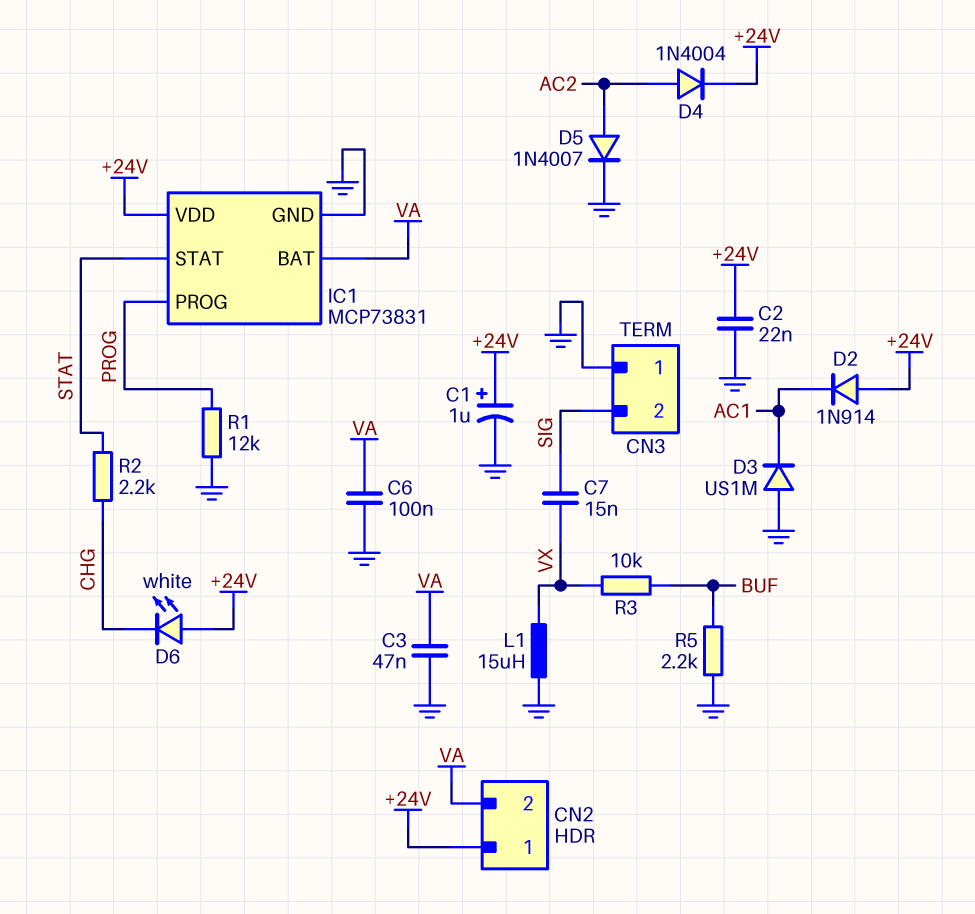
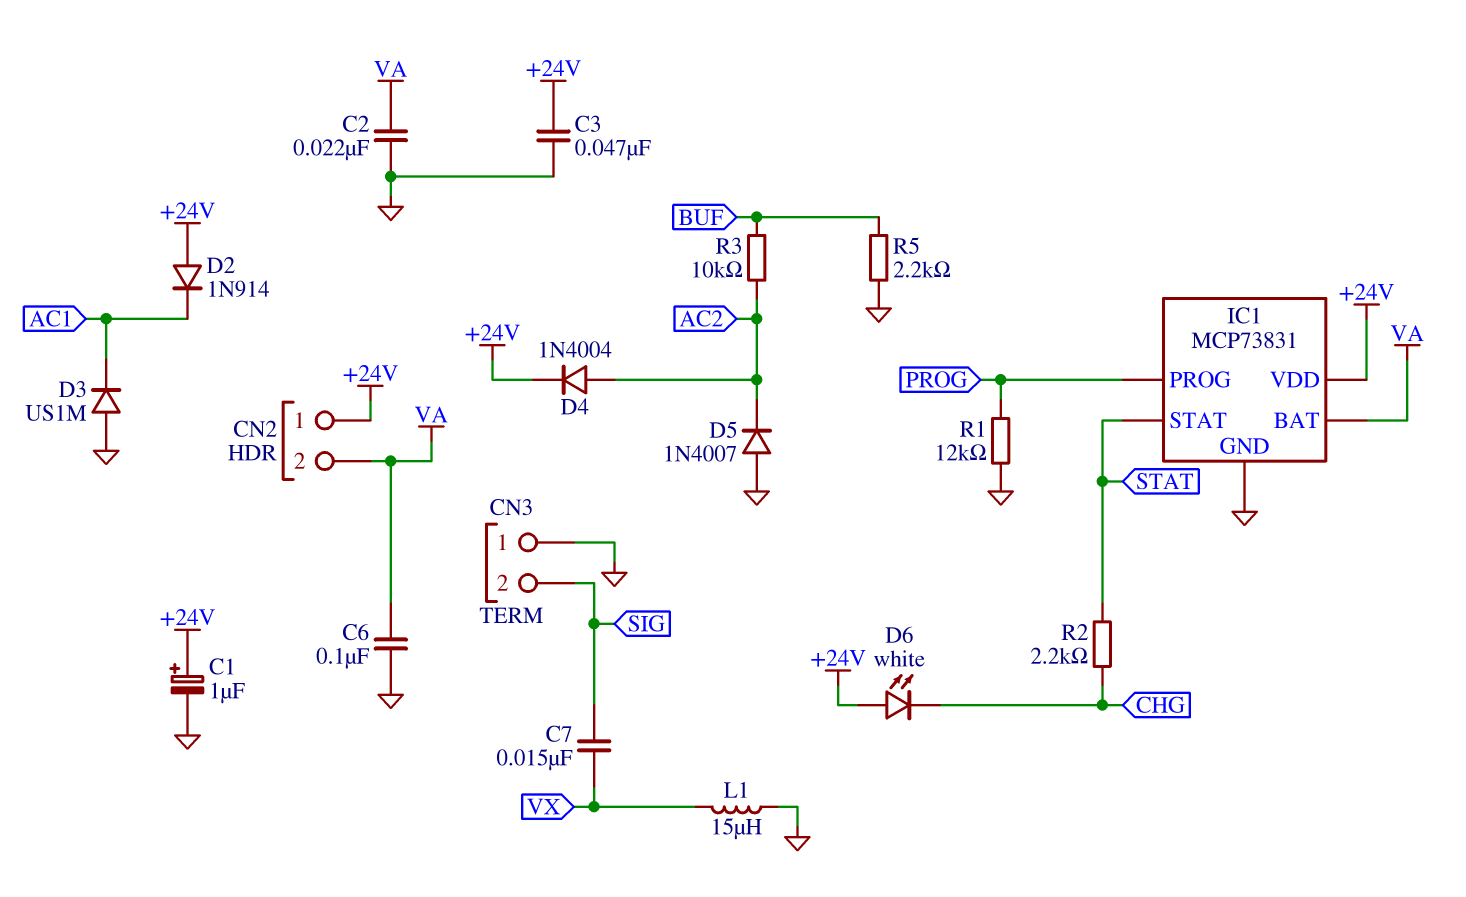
C2: 22nF (+24V, GND) -> 22nF (GND, VA)
C3: 47nF (GND, VA) -> 47nF (+24V, GND)
D5: diode 1N4007 (A AC2, K GND) -> diode 1N4007 (A GND, K AC2)
R3: 10k (BUF, VX) -> 10k (AC2, BUF)

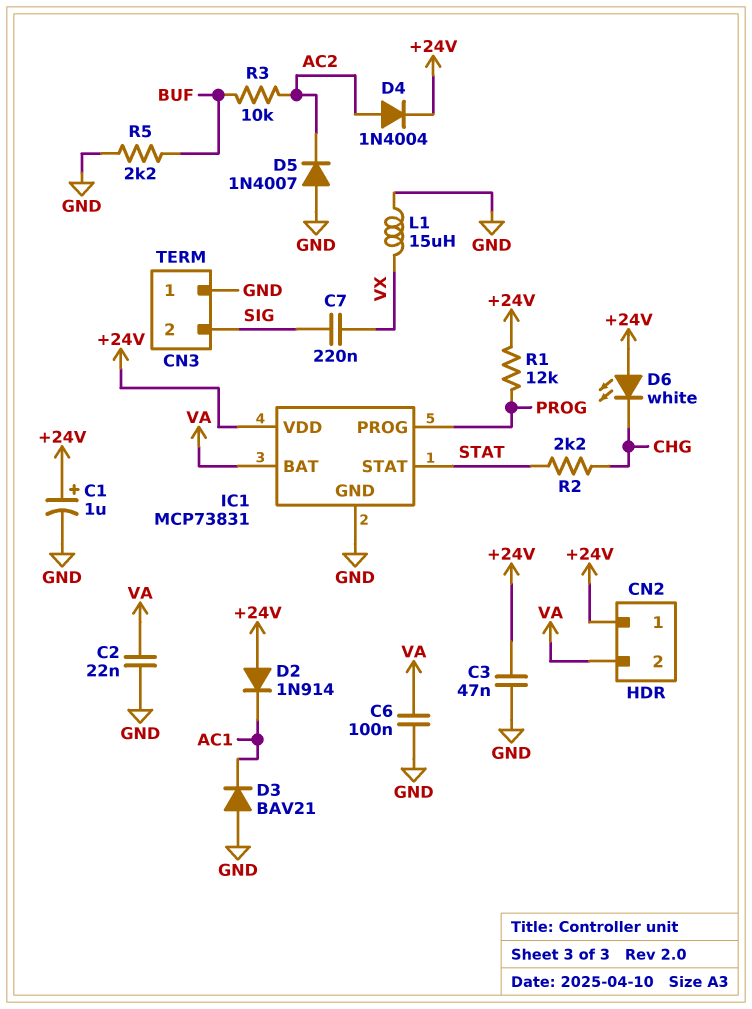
C7: 15nF (SIG, VX) -> 220nF (SIG, VX)
D3: diode US1M (A GND, K AC1) -> diode BAV21 (A GND, K AC1)
R1: 12k (GND, PROG) -> 12k (+24V, PROG)

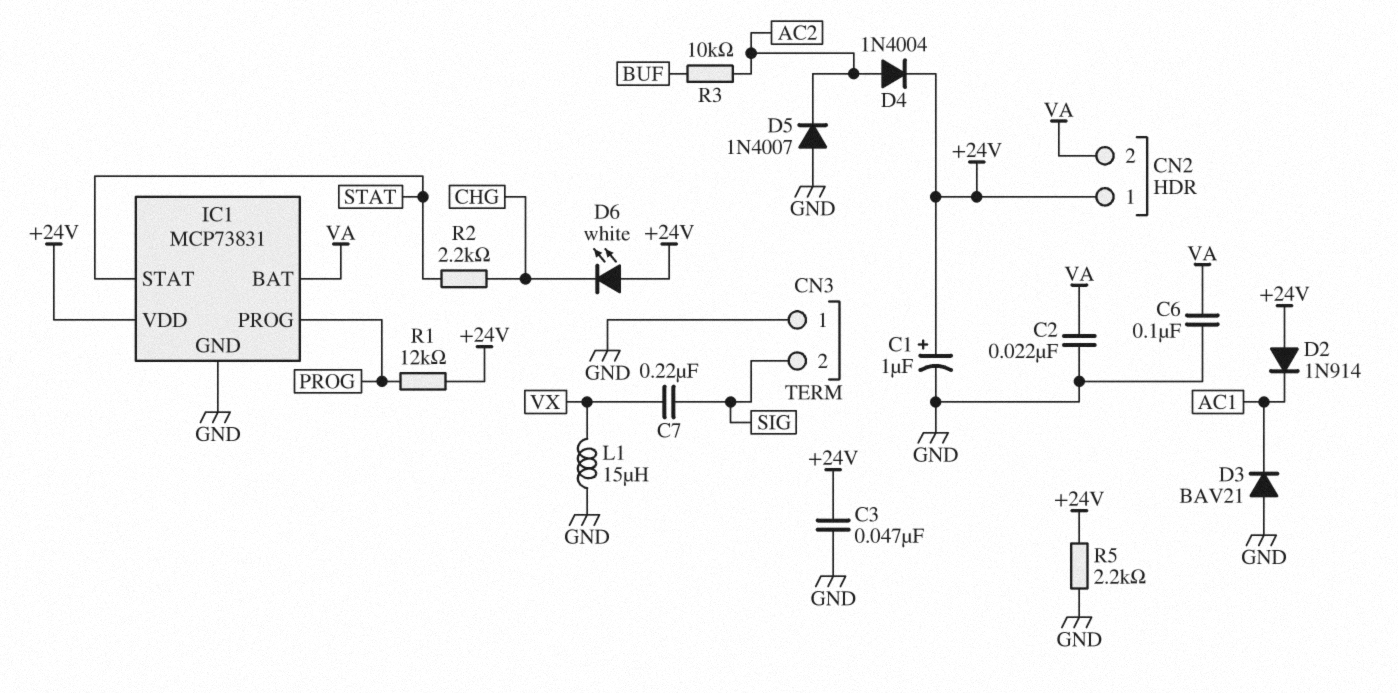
R5: 2.2k (BUF, GND) -> 2.2k (+24V, GND)

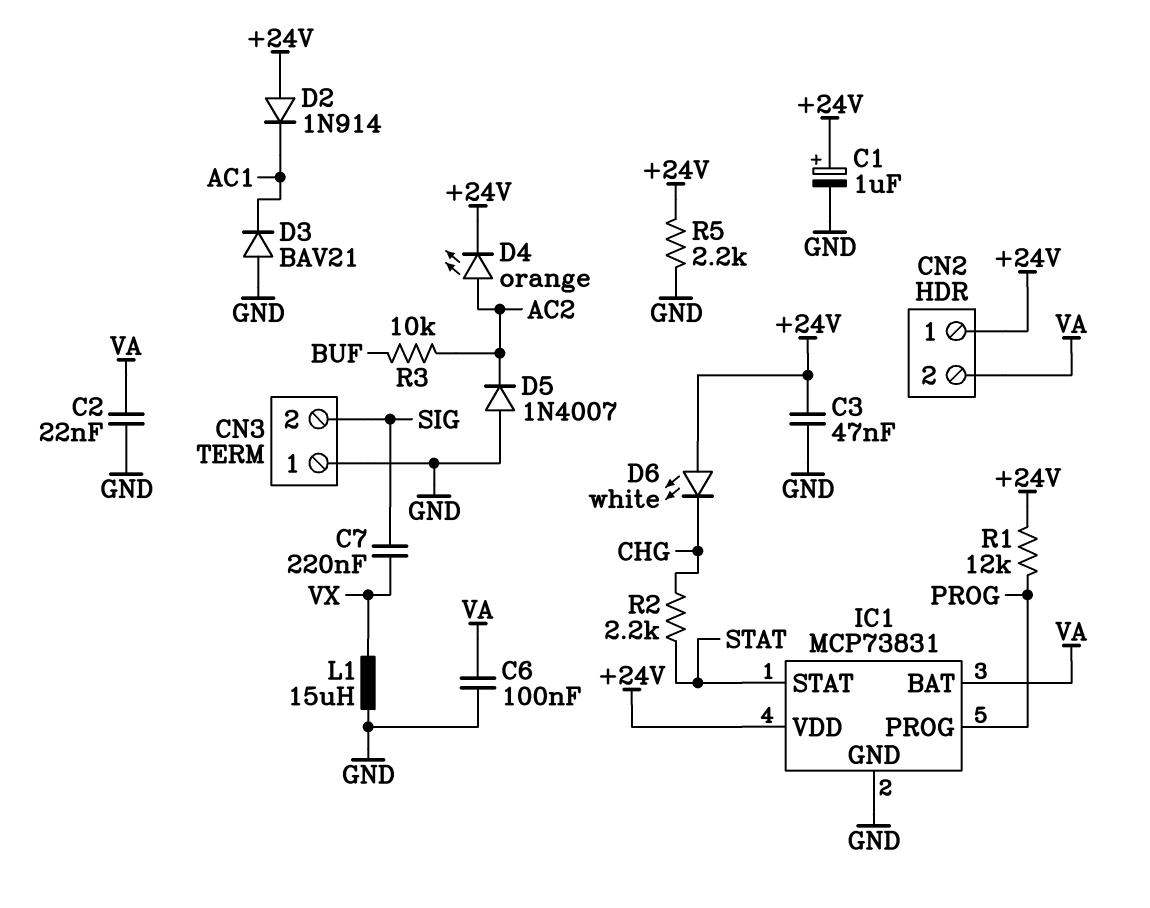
D4: diode 1N4004 (A AC2, K +24V) -> LED orange (A AC2, K +24V)

